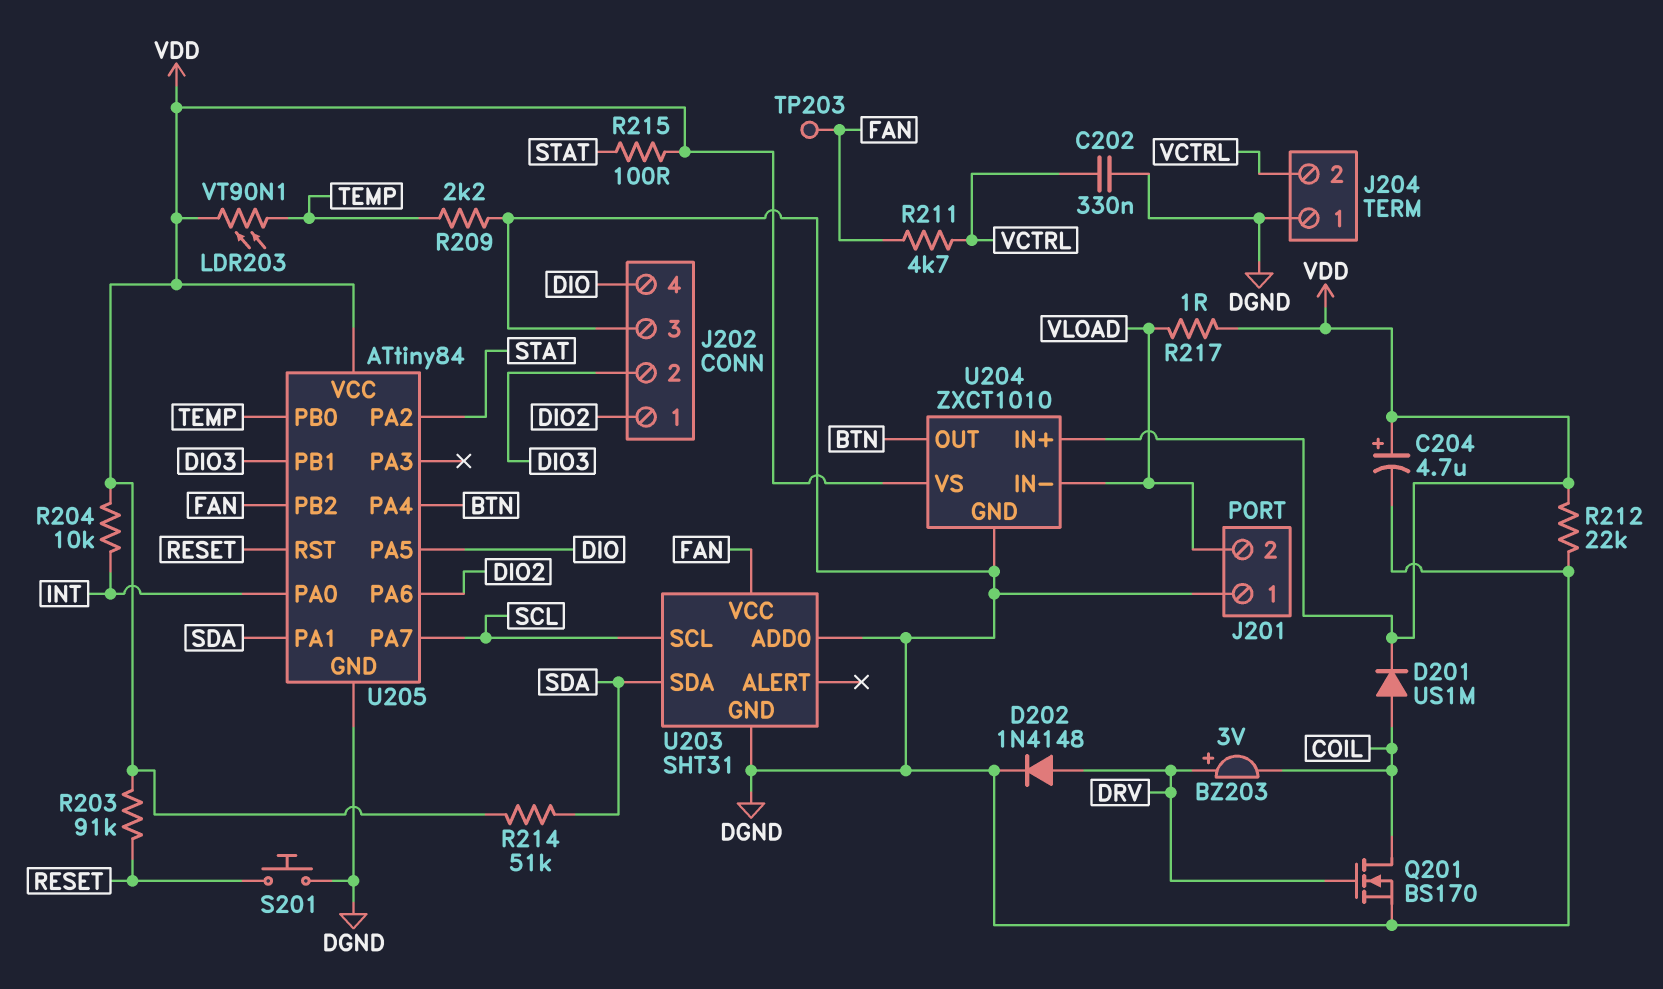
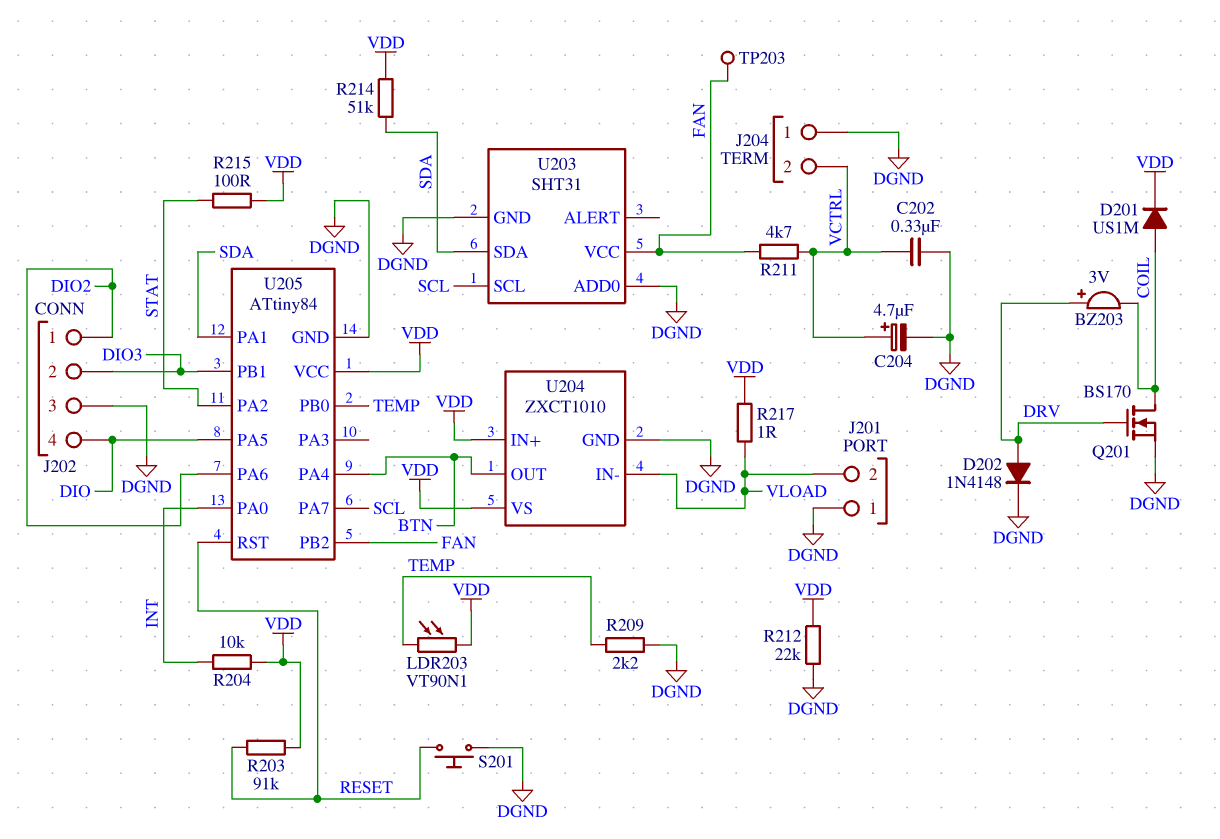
C204: 4.7uF (plus VDD, minus DGND) -> 4.7uF (plus VCTRL, minus DGND)

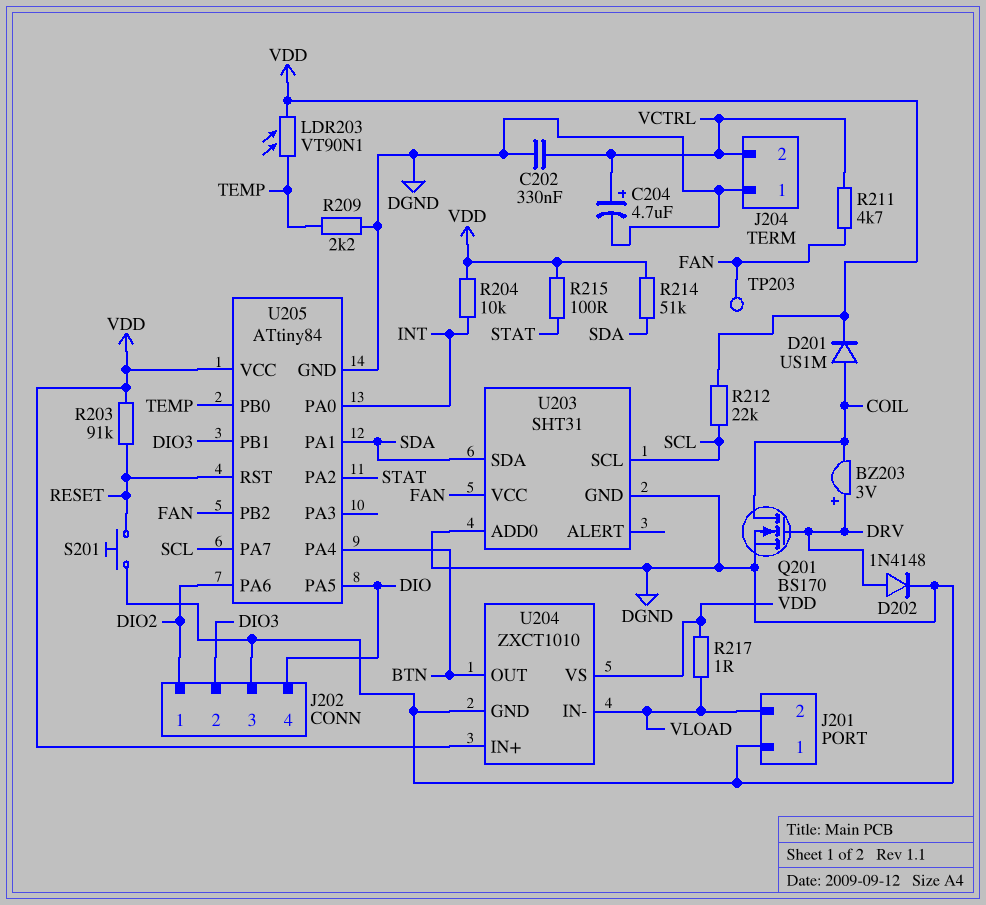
R212: 22k (DGND, VDD) -> 22k (SCL, VDD)

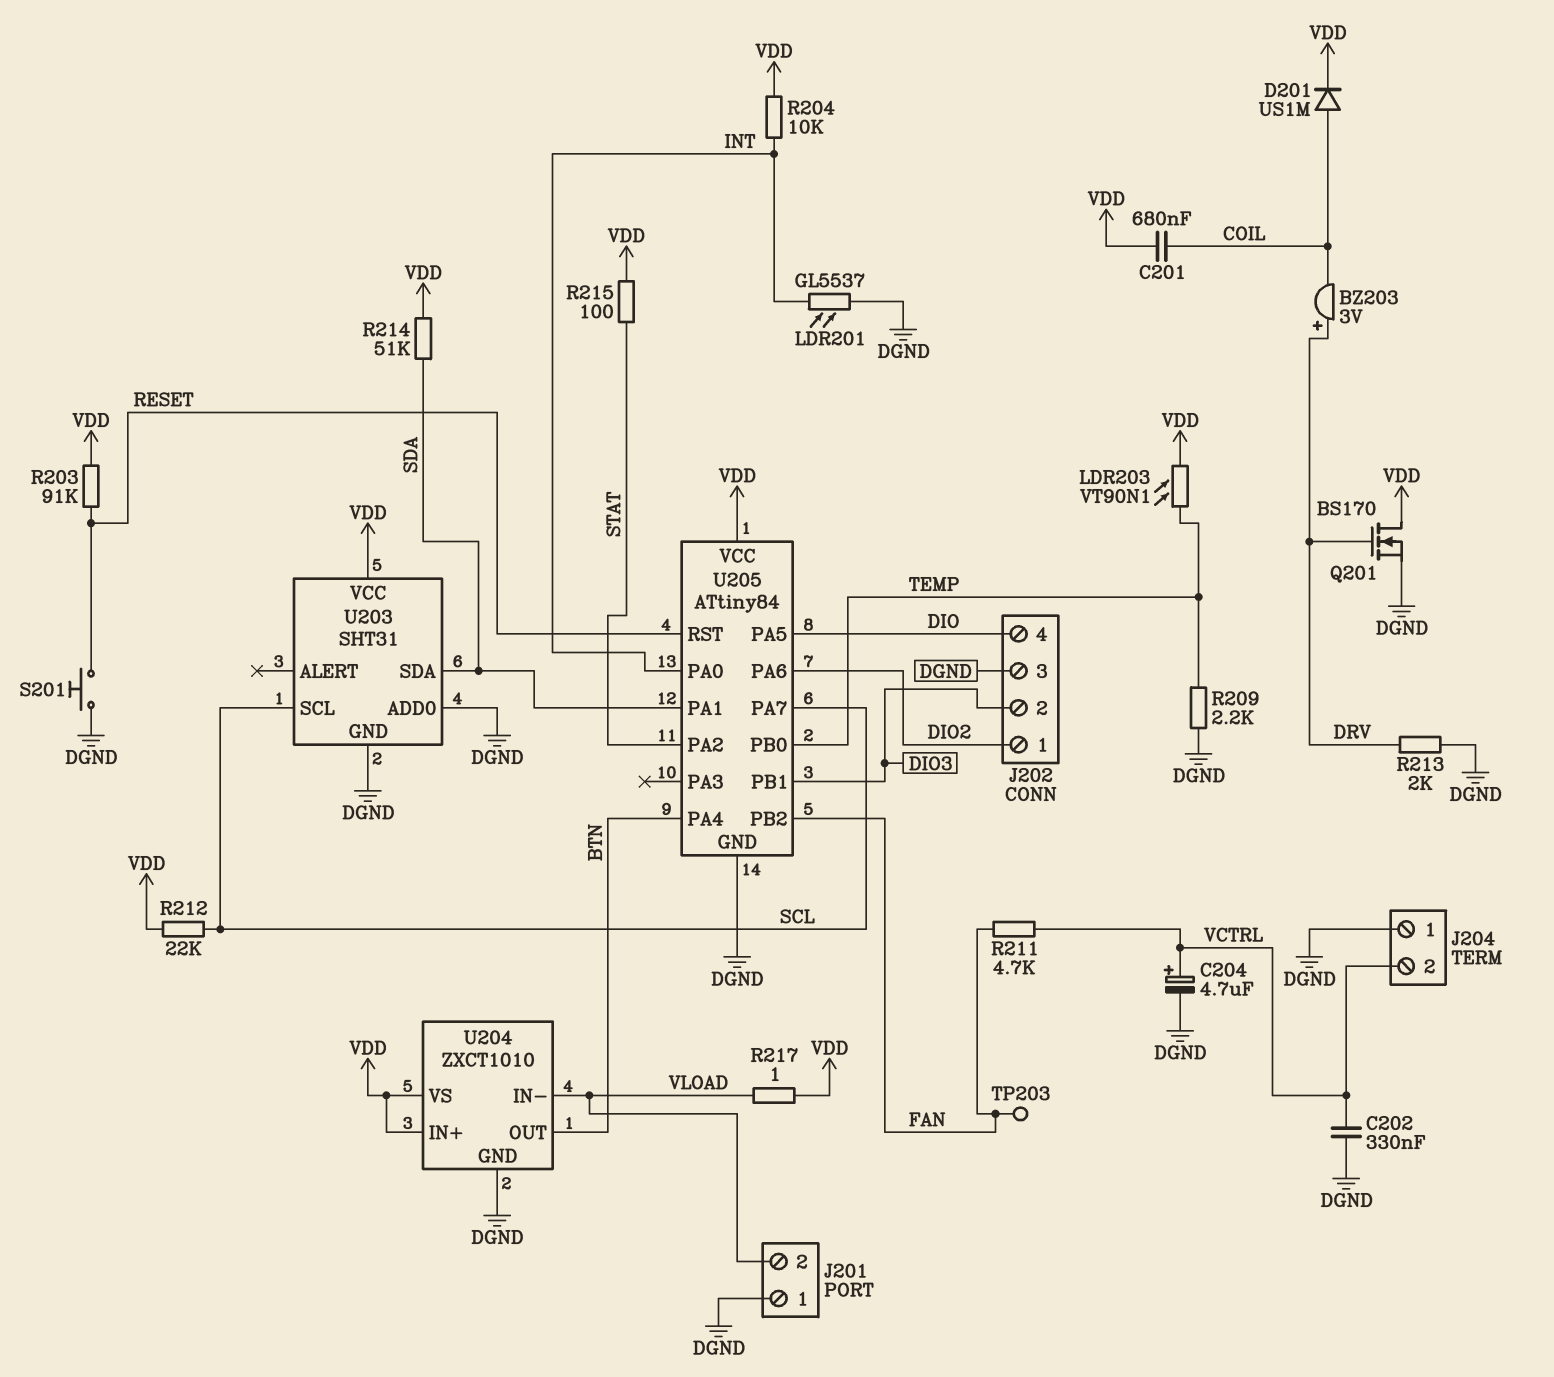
C201: none -> 680nF (COIL, VDD)
D202: diode 1N4148 (A DRV, K DGND) -> none
LDR201: none -> GL5537 (DGND, INT)
Q201: NMOS BS170 (G DRV, D COIL, S DGND) -> NMOS BS170 (G DRV, D VDD, S DGND)
R213: none -> 2k (DGND, DRV)
U203 pin VCC: FAN -> VDD

